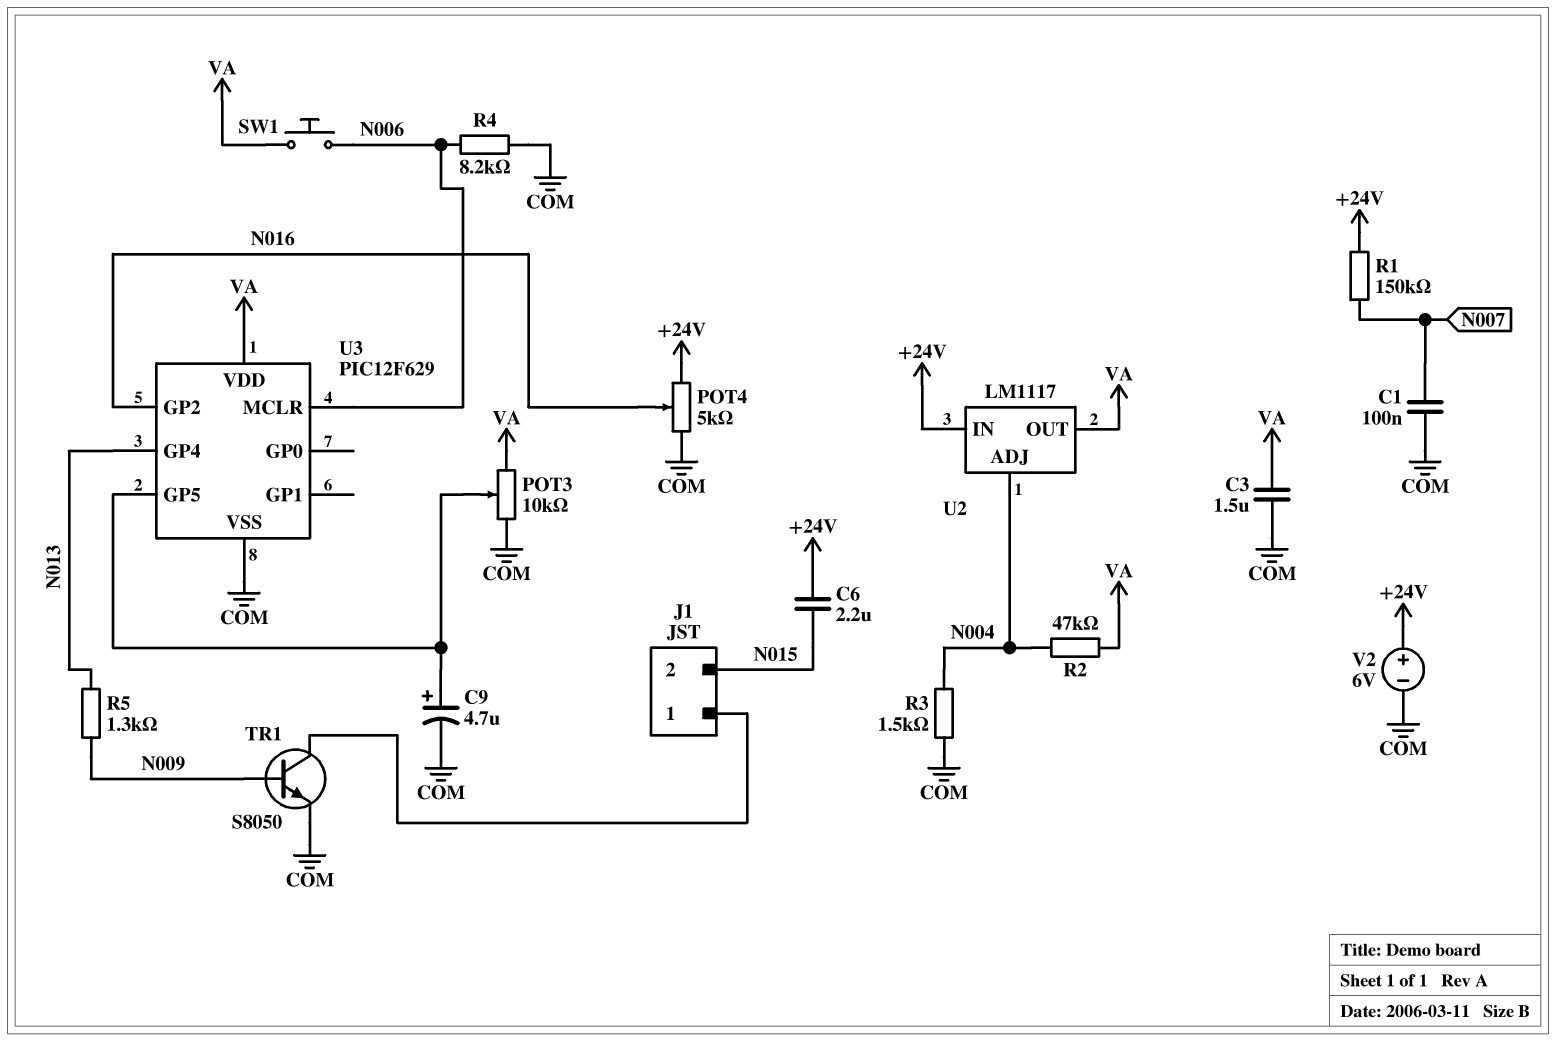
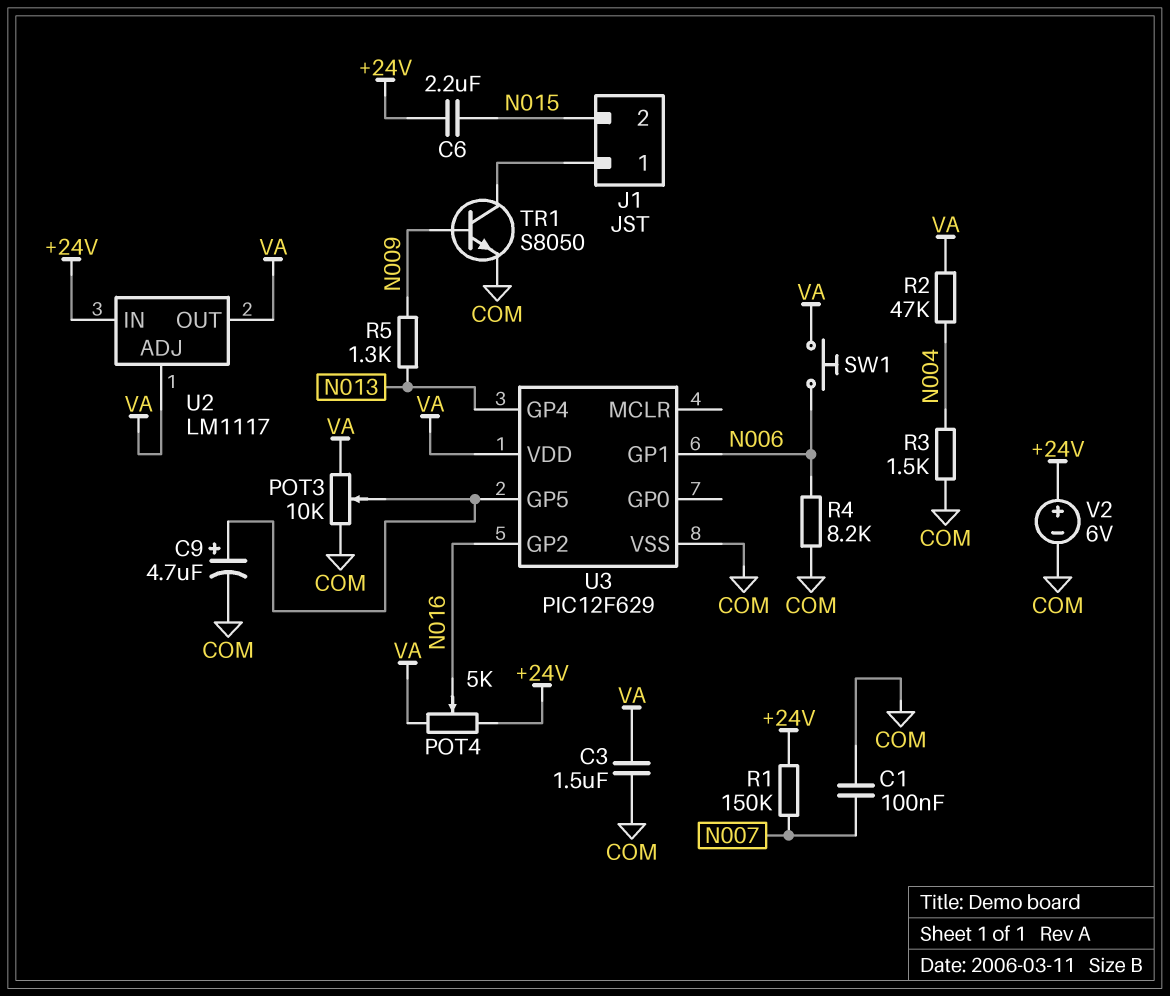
POT4: 5k (+24V, COM, wiper N016) -> 5k (+24V, VA, wiper N016)
U2 pin ADJ: N004 -> VA
U3 pin GP1: none -> N006
U3 pin MCLR: N006 -> none

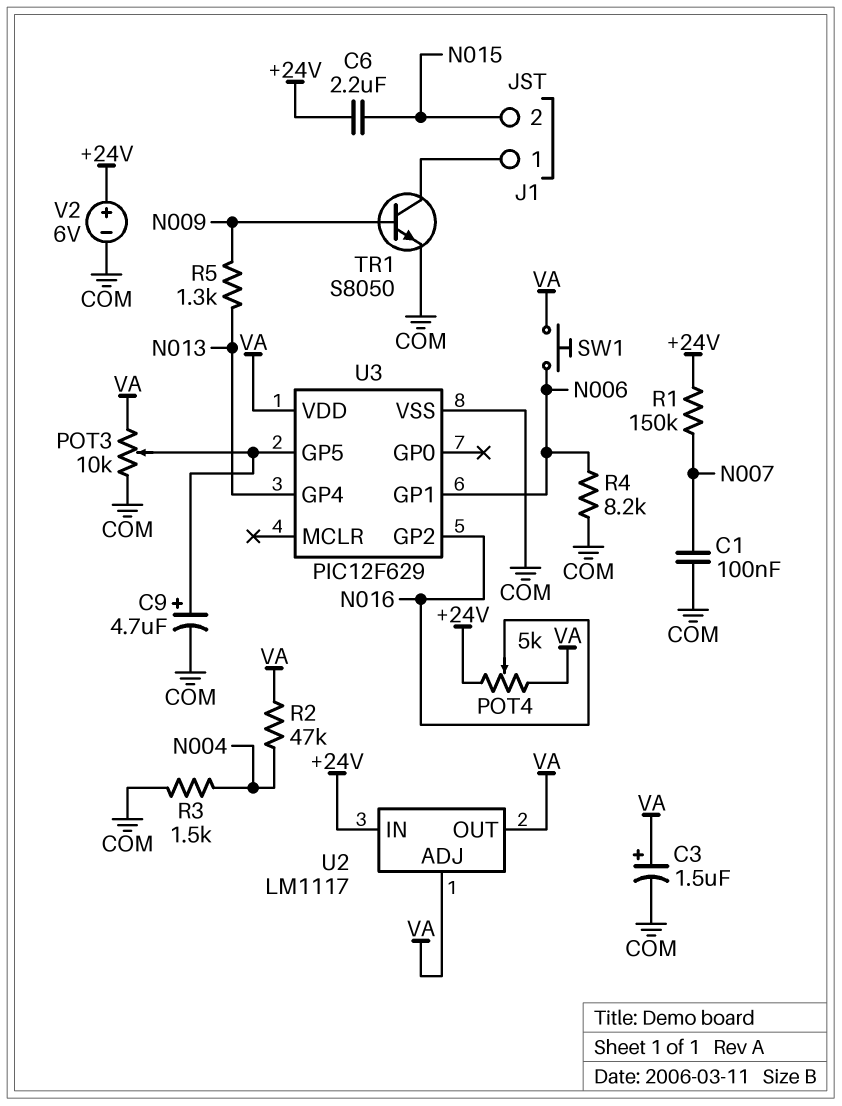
C3: 1.5uF (COM, VA) -> 1.5uF (plus VA, minus COM)

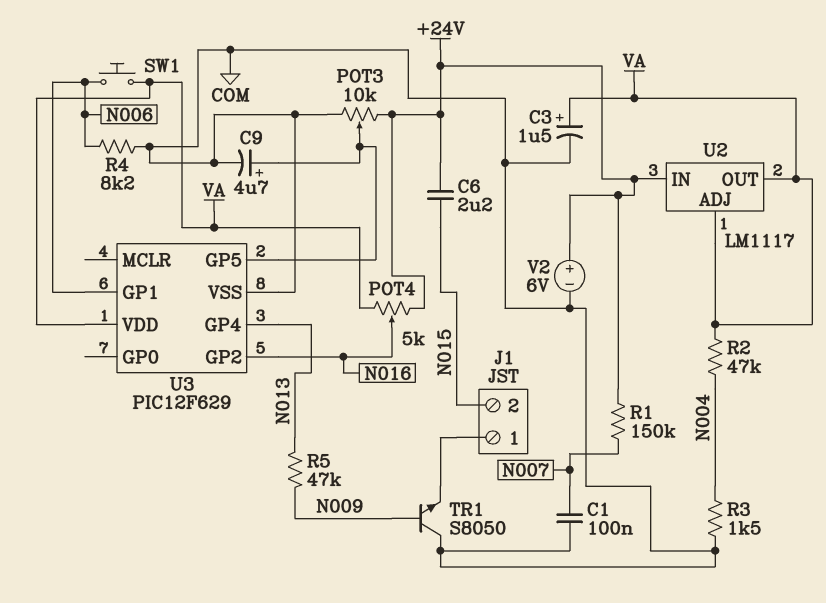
POT3: 10k (COM, VA, wiper U3/GP5) -> 10k (+24V, COM, wiper U3/GP5)
R5: 1.3k (N009, N013) -> 47k (N009, N013)
TR1: NPN S8050 (B N009, C J1/1, E COM) -> NPN S8050 (B N009, C COM, E J1/1)

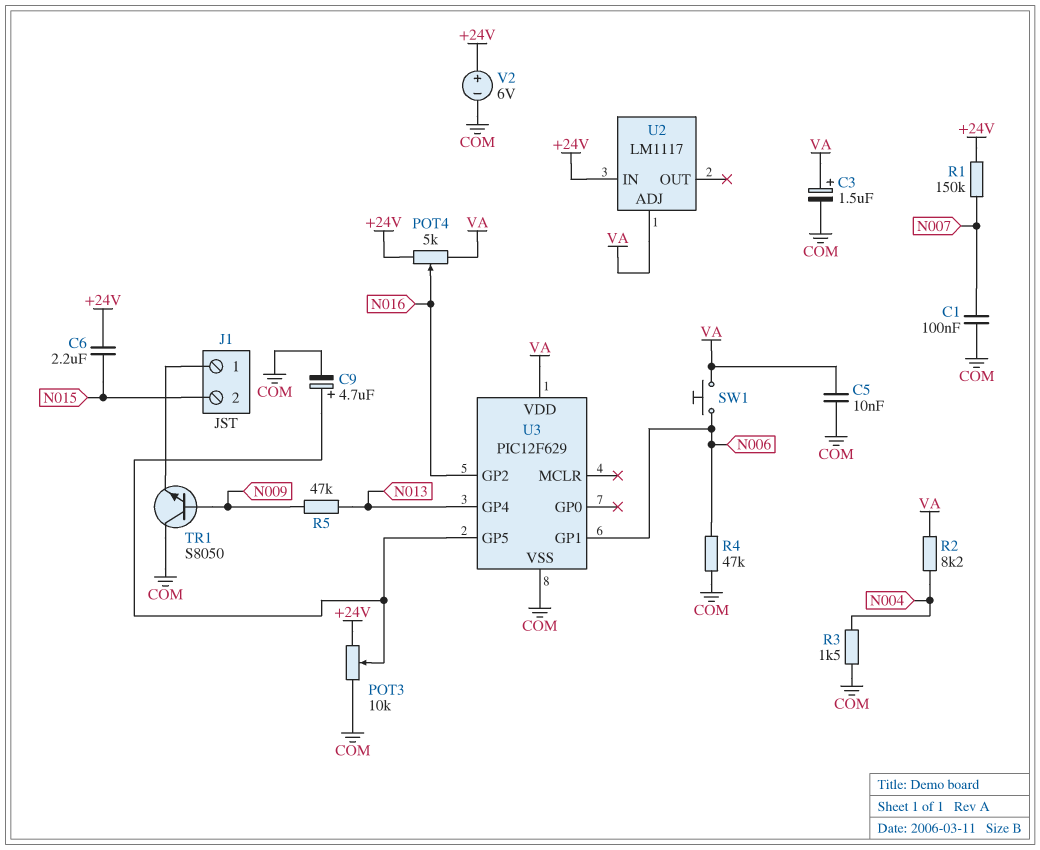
C5: none -> 10nF (COM, VA)
R2: 47k (N004, VA) -> 8.2k (N004, VA)
R4: 8.2k (COM, N006) -> 47k (COM, N006)
U2 pin OUT: VA -> none

